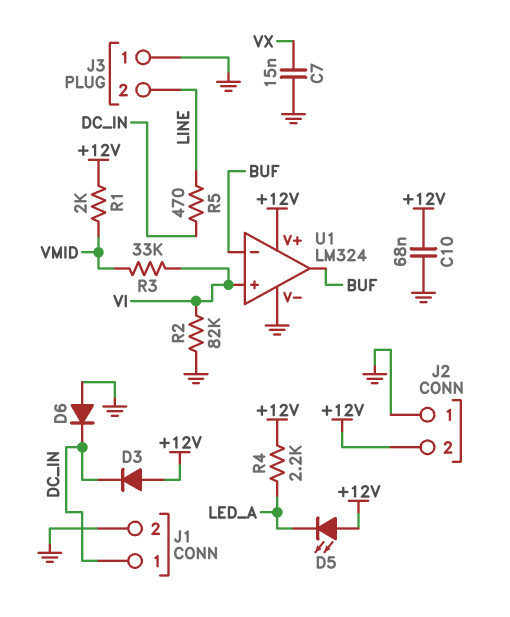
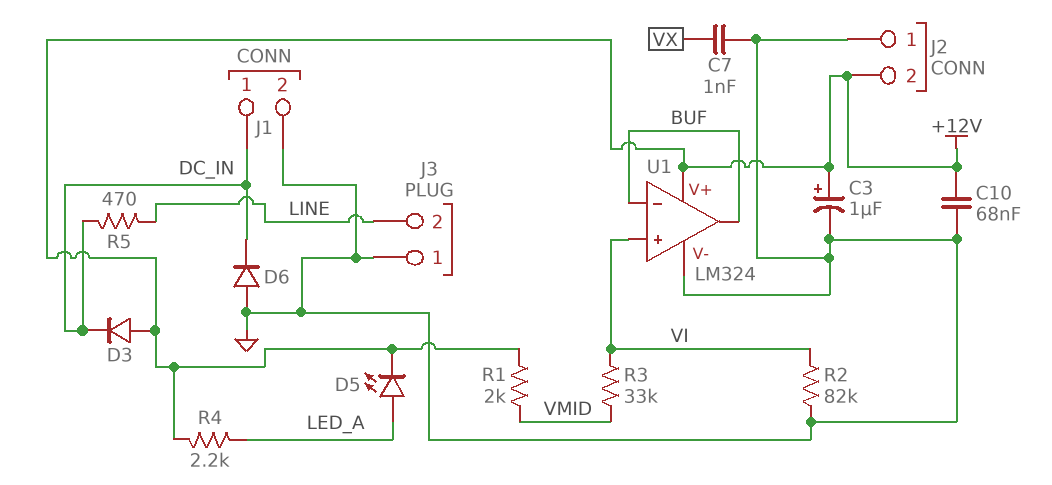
C3: none -> 1uF (plus +12V, minus GND)
C7: 15nF (GND, VX) -> 1nF (GND, VX)
D5: LED (A +12V, K LED_A) -> LED (A LED_A, K +12V)

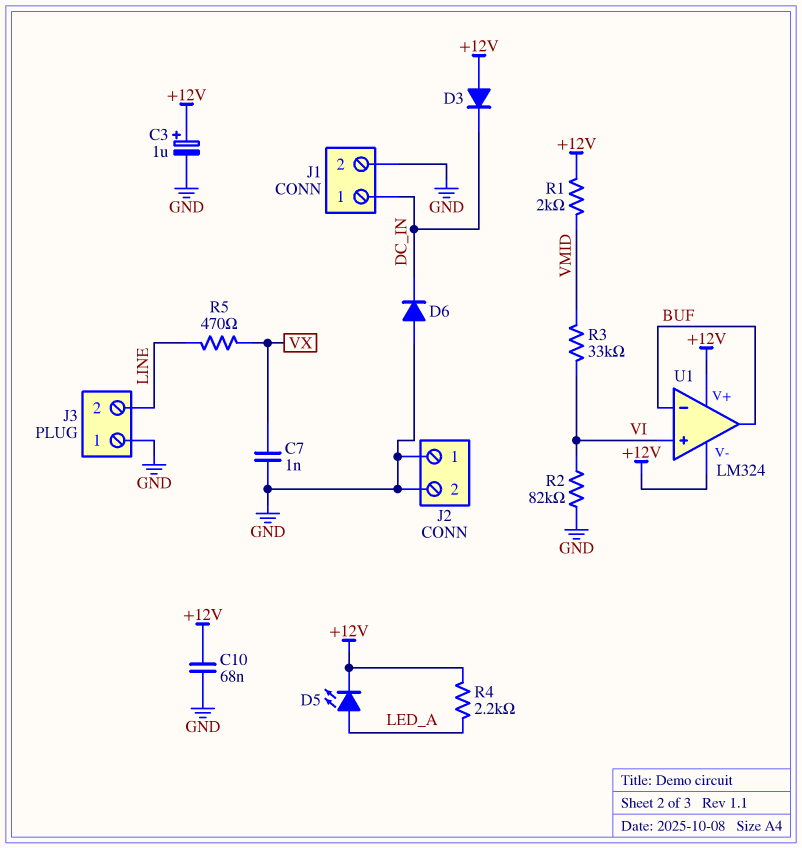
J2 pin 2: +12V -> GND
R5: 470 (DC_IN, LINE) -> 470 (LINE, VX)
U1 pin V-: GND -> +12V

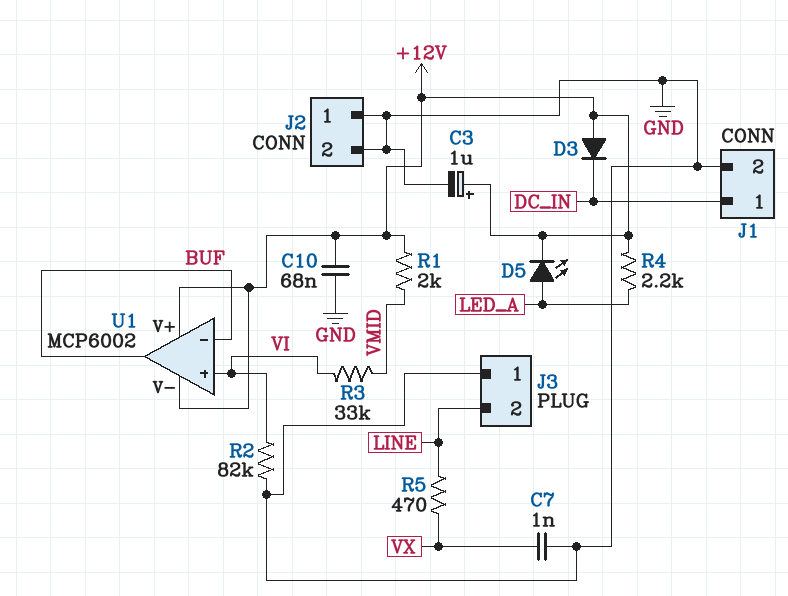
D6: diode (A GND, K DC_IN) -> none
U1: LM324 -> MCP6002

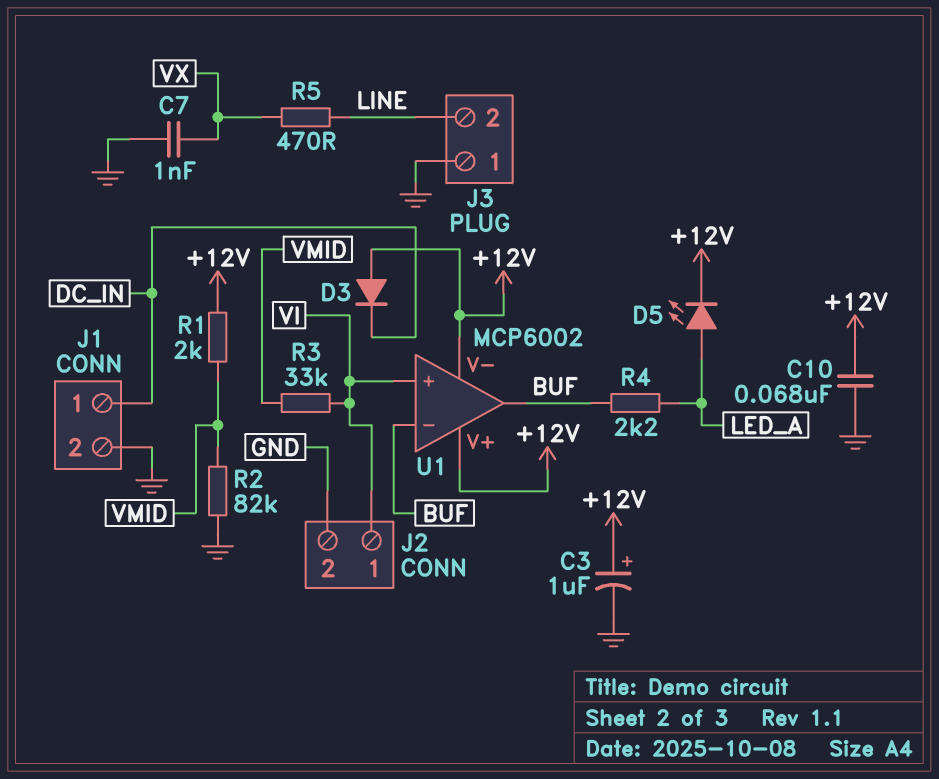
J2 pin 1: GND -> VI
R2: 82k (GND, VI) -> 82k (GND, VMID)
R4: 2.2k (+12V, LED_A) -> 2.2k (BUF, LED_A)

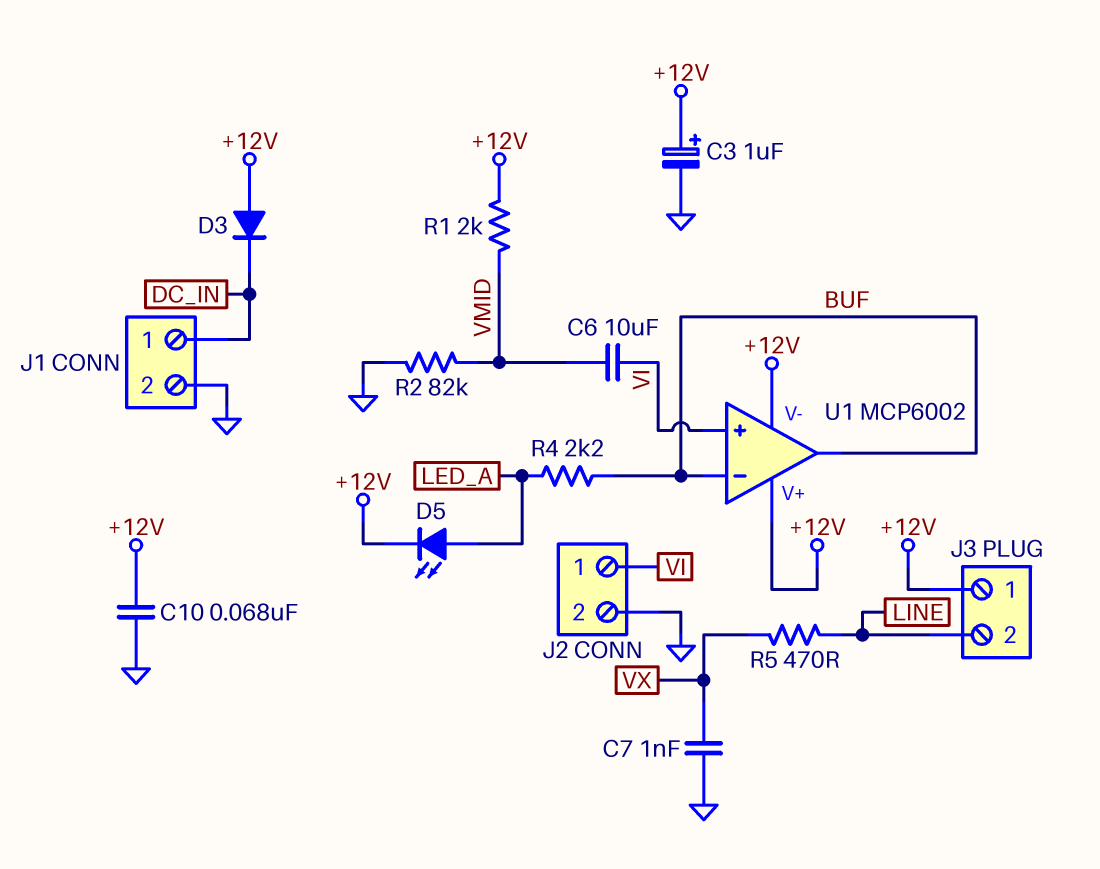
C6: none -> 10uF (VI, VMID)
J3 pin 1: GND -> +12V
R3: 33k (VI, VMID) -> none

